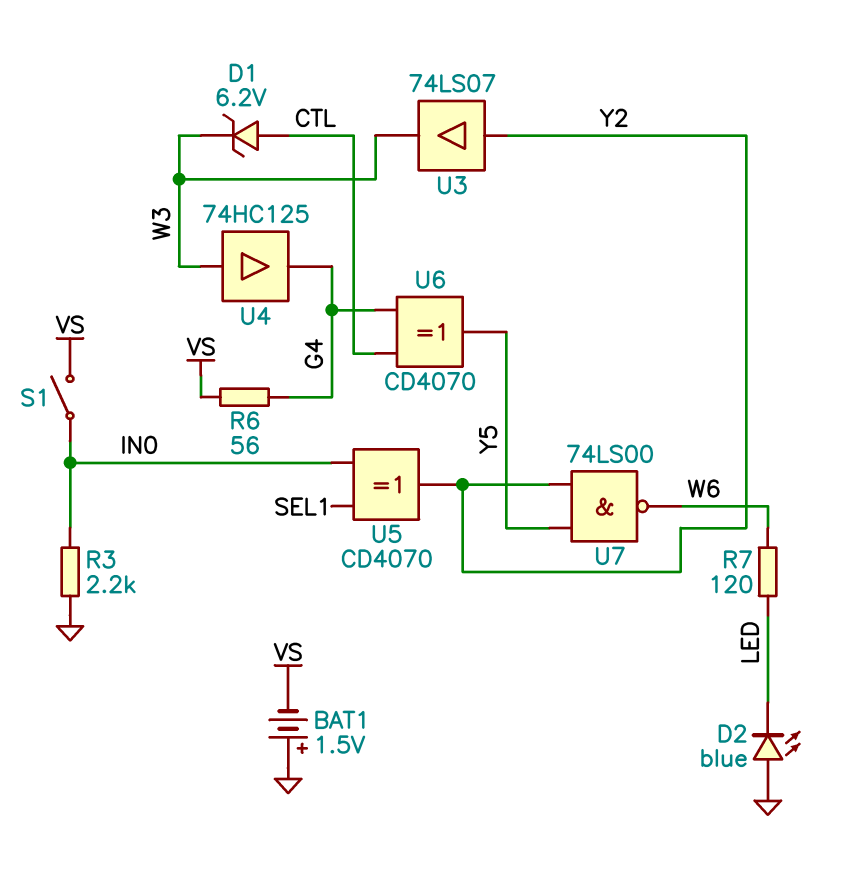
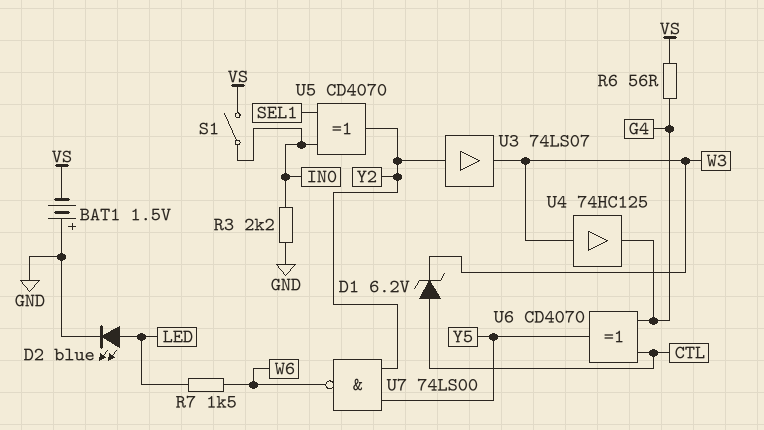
D2: LED blue (A GND, K LED) -> LED blue (A LED, K GND)
R7: 120 (LED, W6) -> 1.5k (LED, W6)

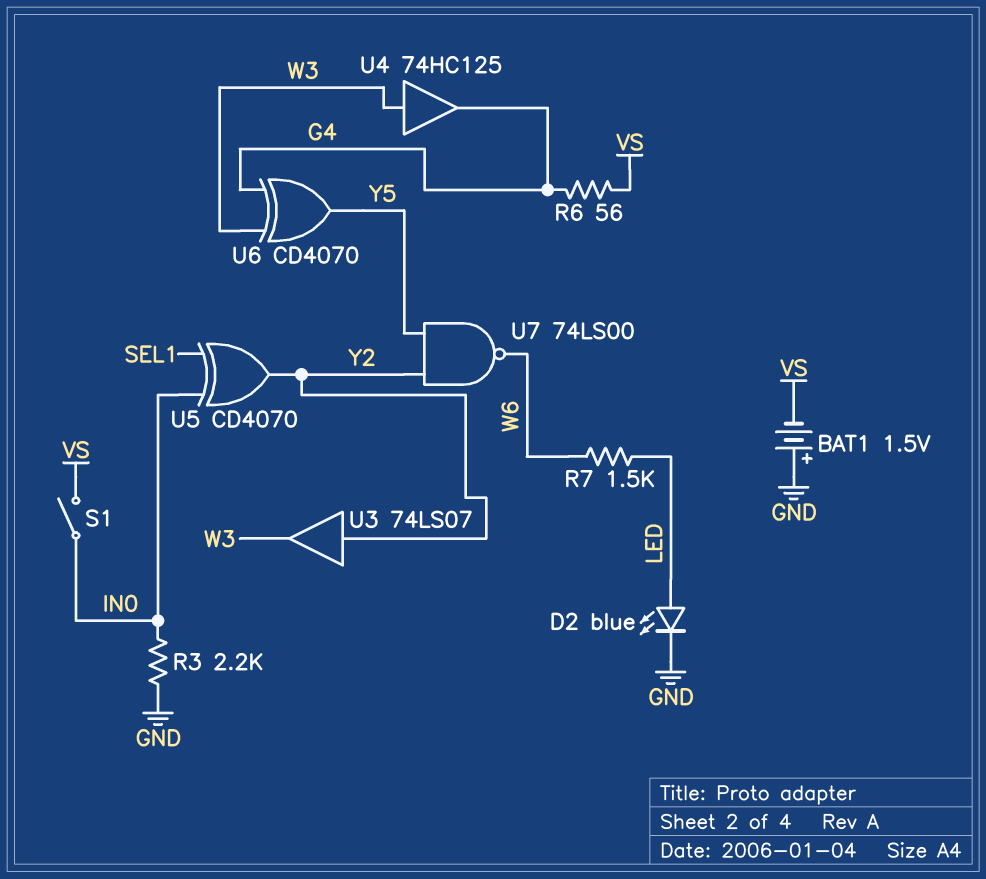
D1: zener 6.2V (A CTL, K W3) -> none
U6: XOR CD4070 (in CTL, in G4, out Y5) -> XOR CD4070 (in G4, in W3, out Y5)

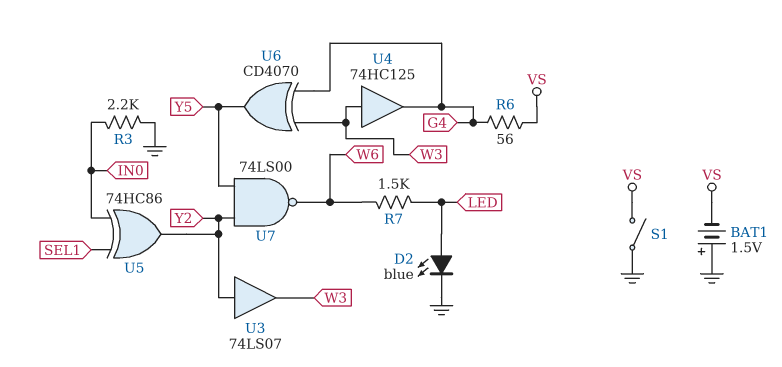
S1: switch (IN0, VS) -> switch (GND, VS)
U5: XOR CD4070 (in IN0, in SEL1, out Y2) -> XOR 74HC86 (in IN0, in SEL1, out Y2)

